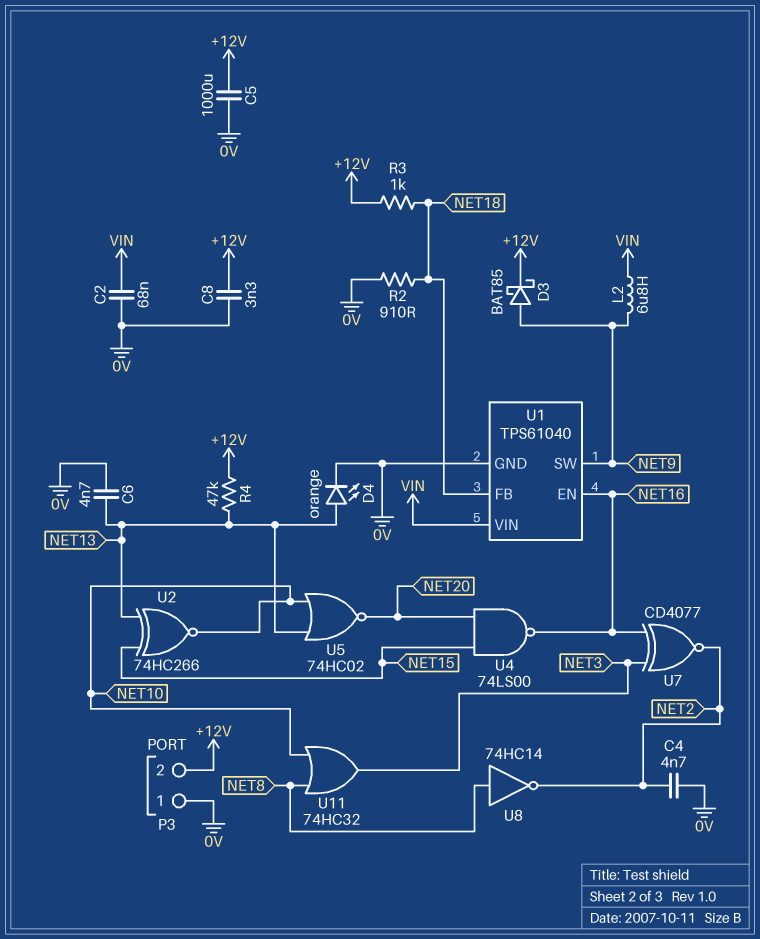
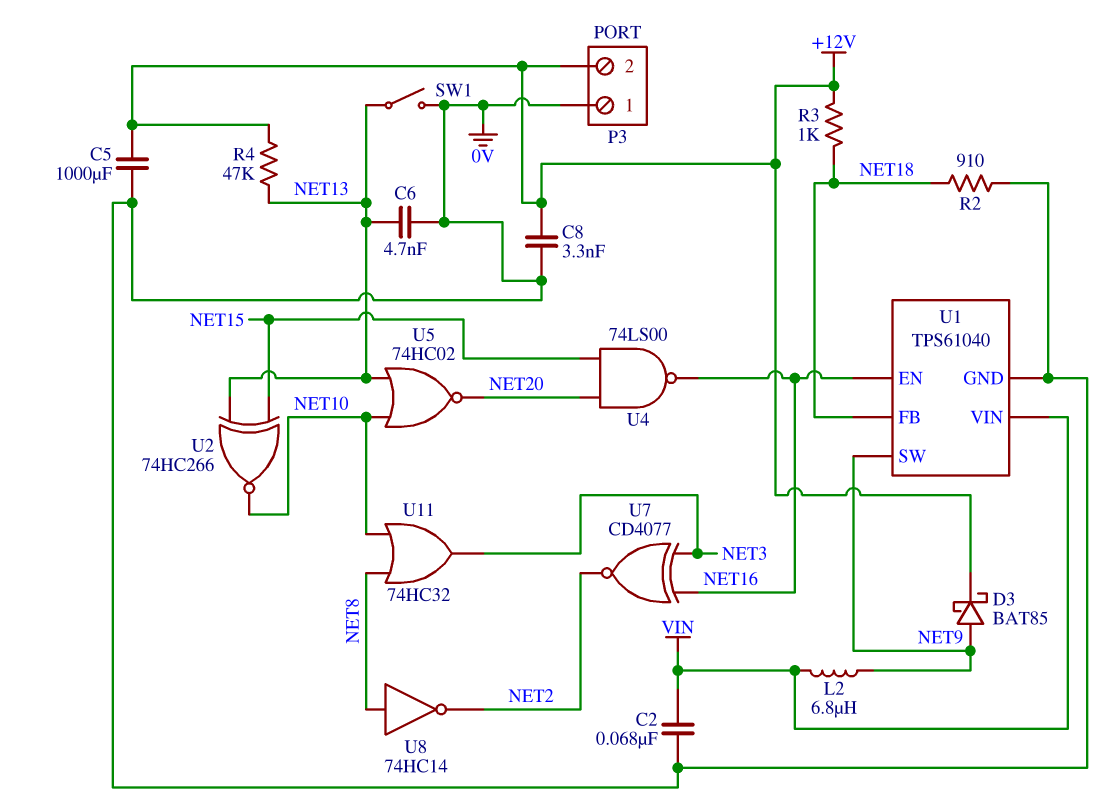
C4: 4.7nF (0V, NET2) -> none
D4: LED orange (A NET13, K 0V) -> none
SW1: none -> switch (0V, NET13)

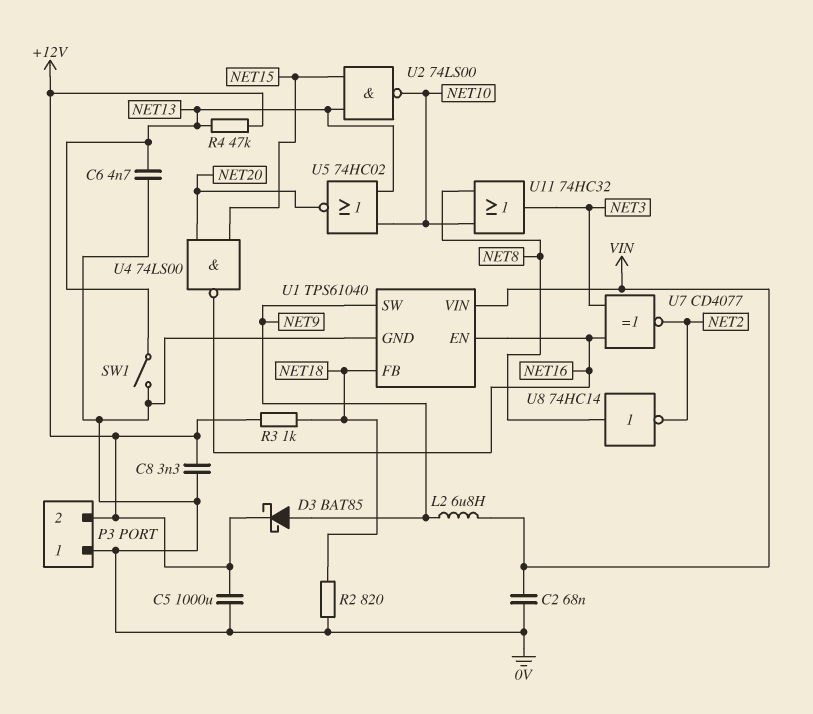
R2: 910 (0V, NET18) -> 820 (0V, NET18)
U2: XNOR 74HC266 (in NET13, in NET15, out NET10) -> NAND 74LS00 (in NET13, in NET15, out NET10)

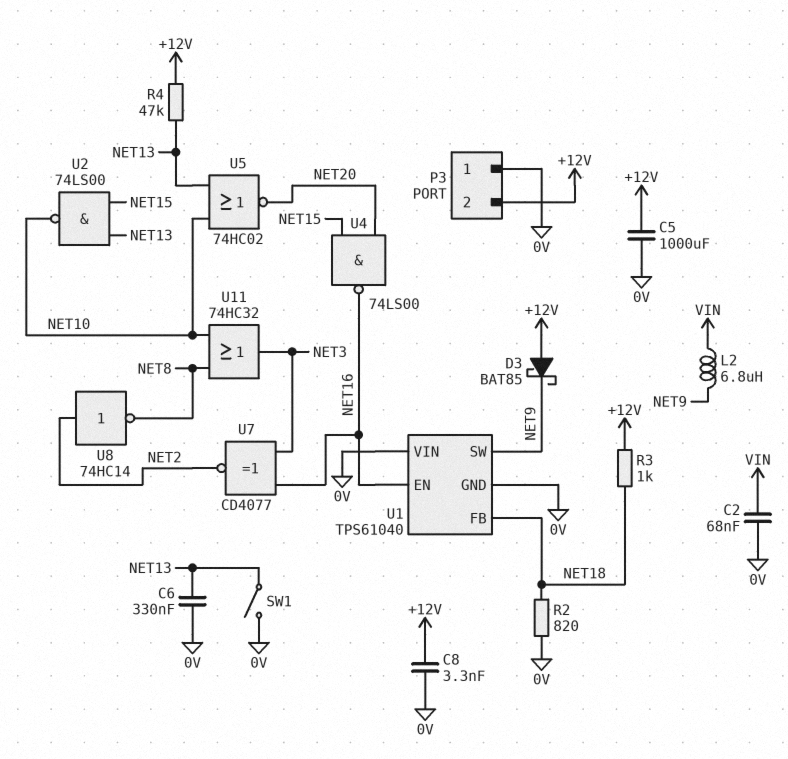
C6: 4.7nF (0V, NET13) -> 330nF (0V, NET13)
D3: schottky BAT85 (A NET9, K +12V) -> schottky BAT85 (A +12V, K NET9)
U1 pin VIN: VIN -> 0V
U8: NOT 74HC14 (in NET8, out NET2) -> NOT 74HC14 (in NET2, out NET8)

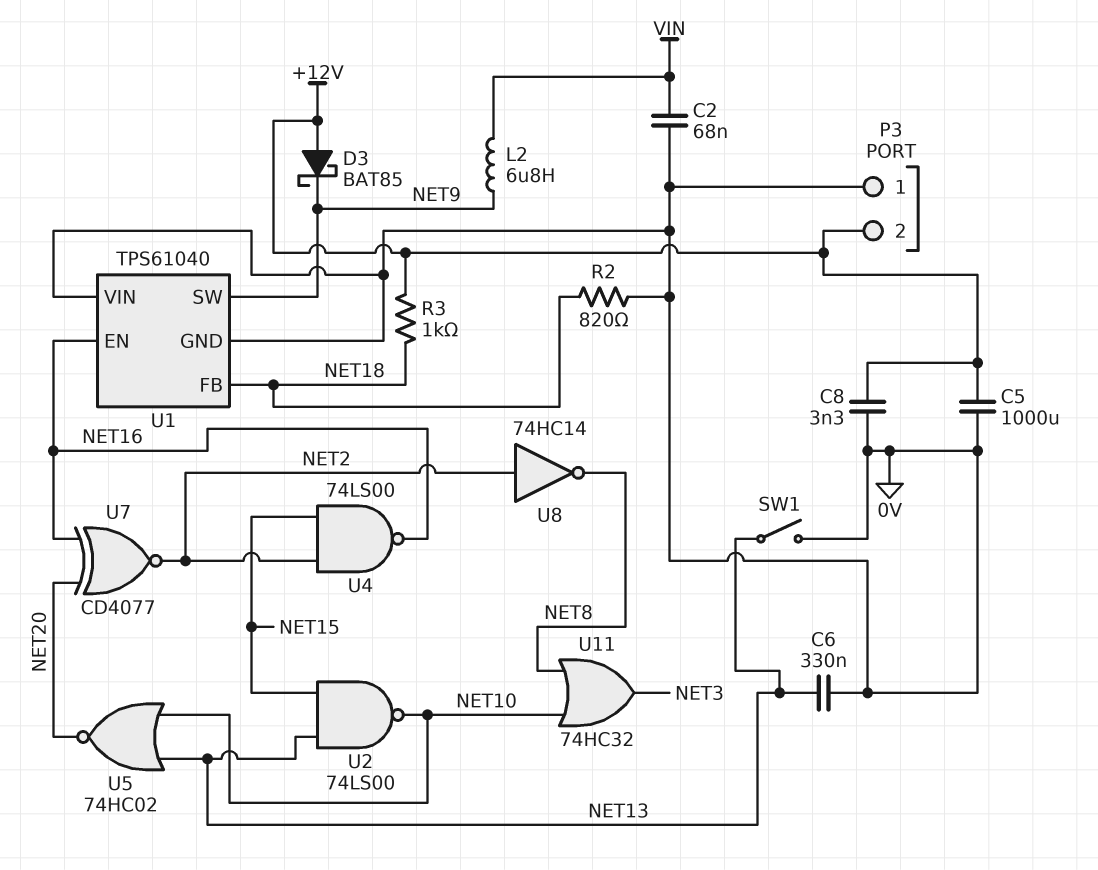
R4: 47k (+12V, NET13) -> none
U4: NAND 74LS00 (in NET15, in NET20, out NET16) -> NAND 74LS00 (in NET2, in NET15, out NET16)
U7: XNOR CD4077 (in NET3, in NET16, out NET2) -> XNOR CD4077 (in NET16, in NET20, out NET2)

